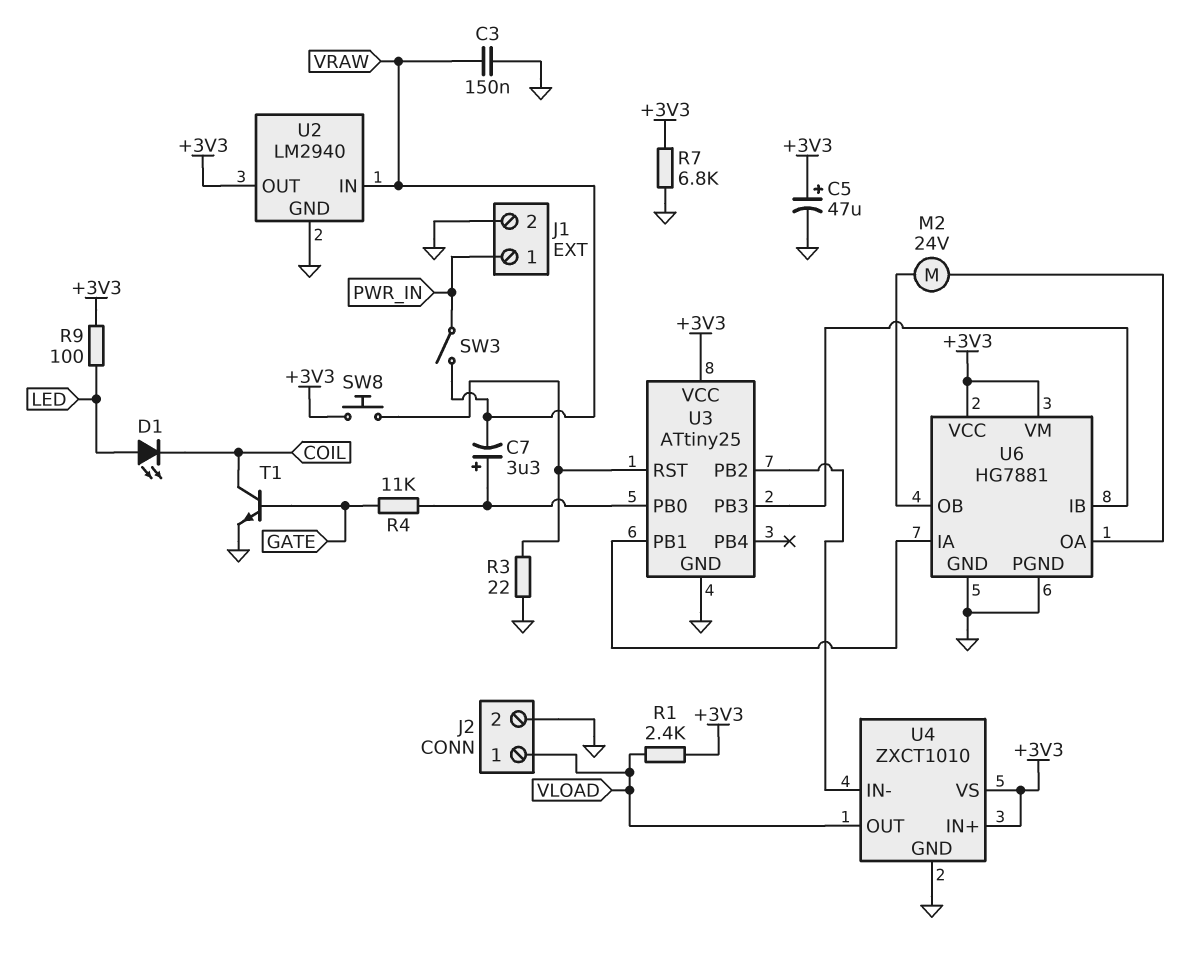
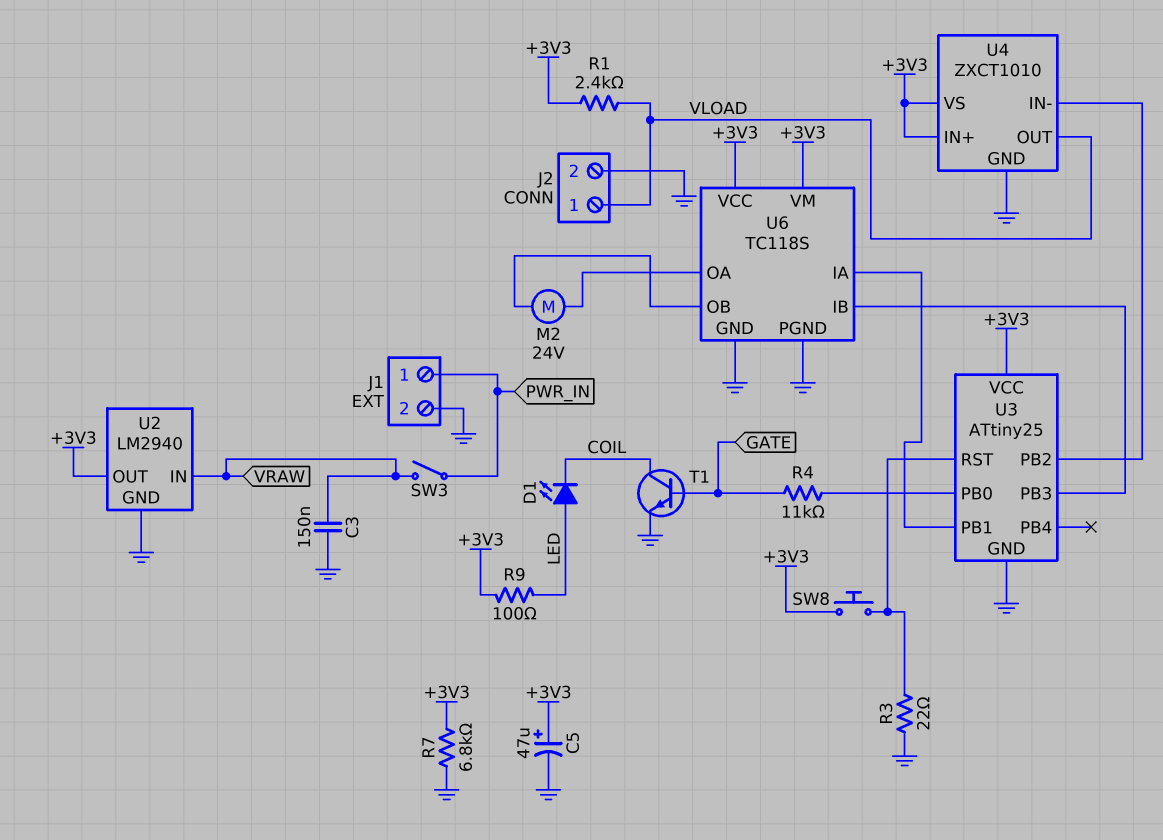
C7: 3.3uF (plus U3/PB0, minus VRAW) -> none
U6: HG7881 -> TC118S

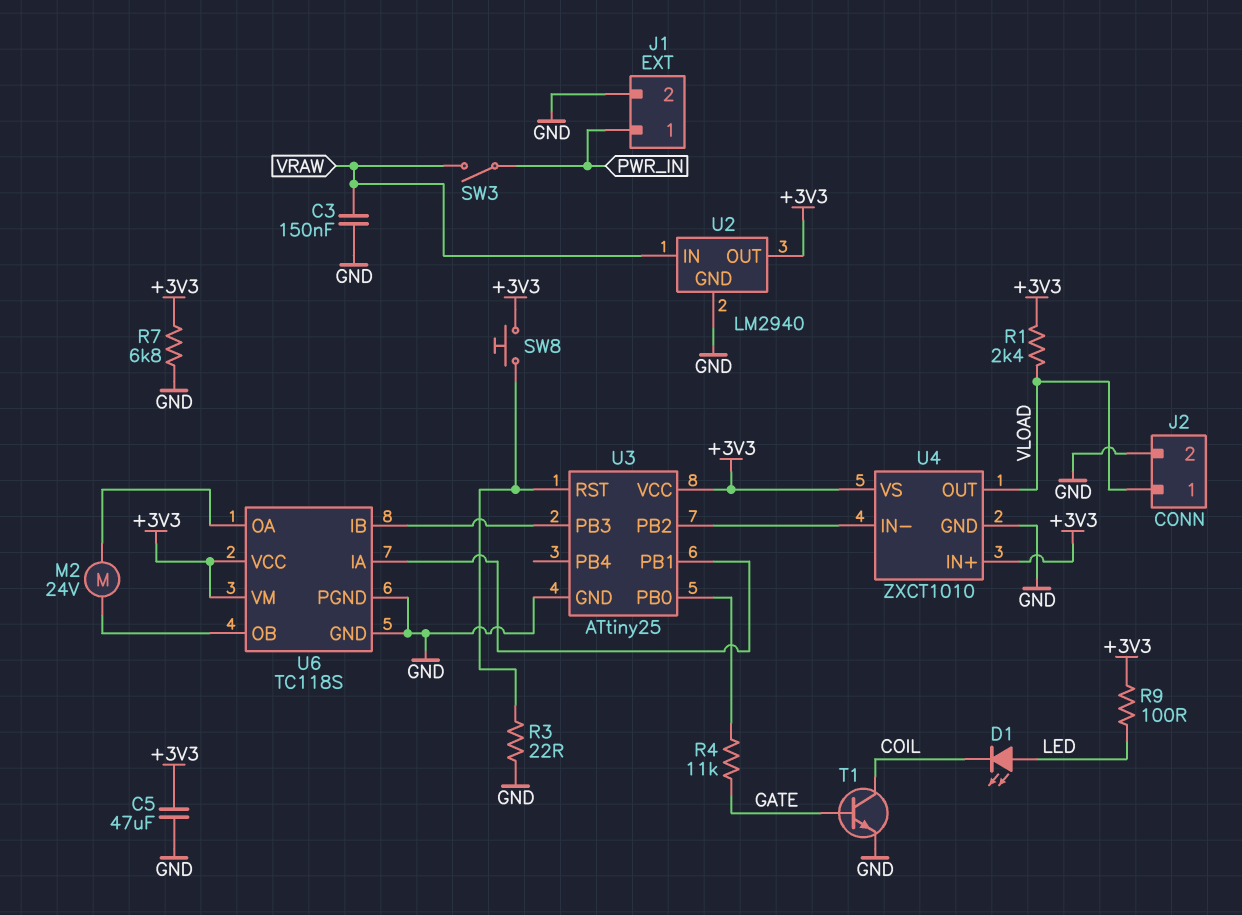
C5: 47uF (plus +3V3, minus GND) -> 47uF (+3V3, GND)

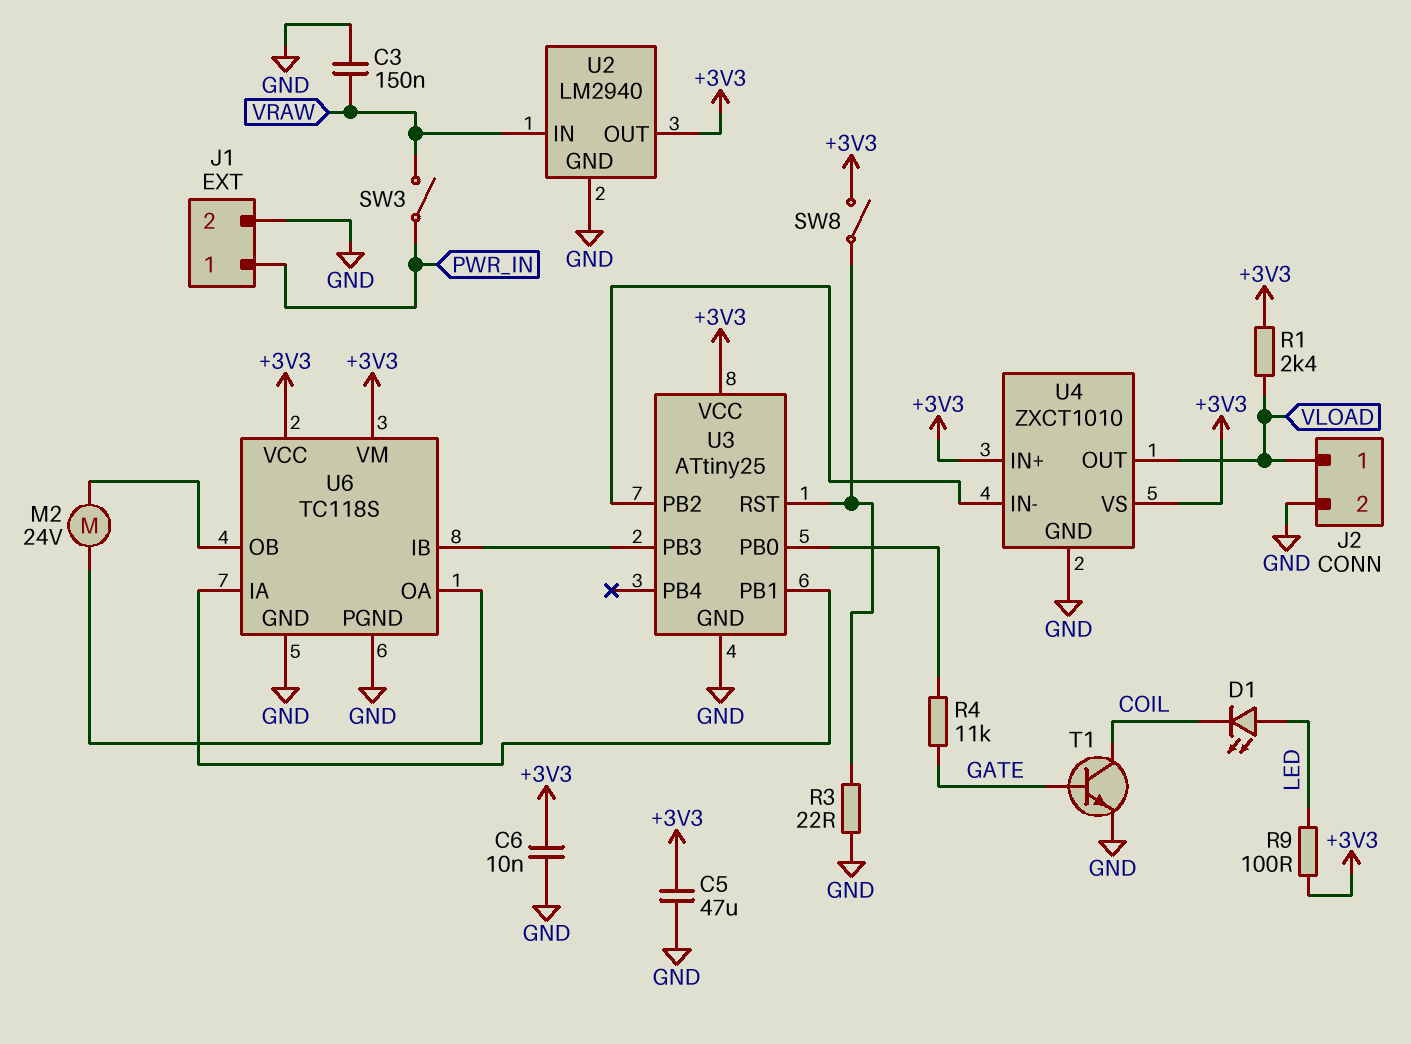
C6: none -> 10nF (+3V3, GND)
R7: 6.8k (+3V3, GND) -> none
SW8: button (+3V3, U3/RST) -> switch (+3V3, U3/RST)

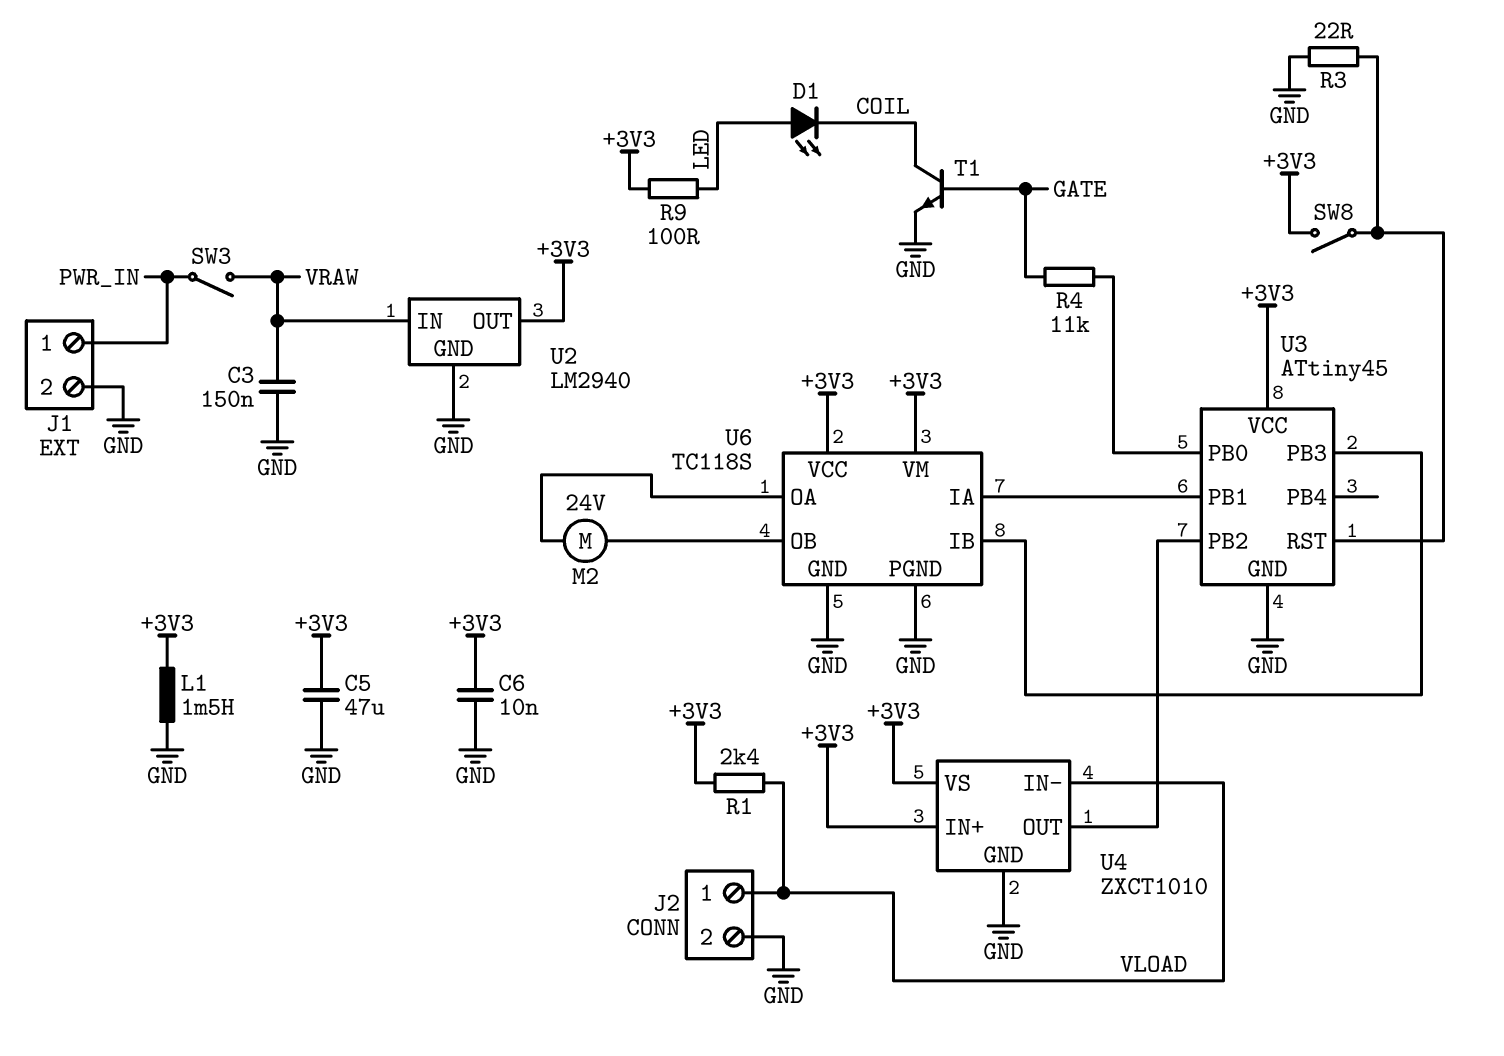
L1: none -> 1.5mH (+3V3, GND)
U3: ATtiny25 -> ATtiny45
U4 pin IN-: U3/PB2 -> VLOAD
U4 pin OUT: VLOAD -> U3/PB2

